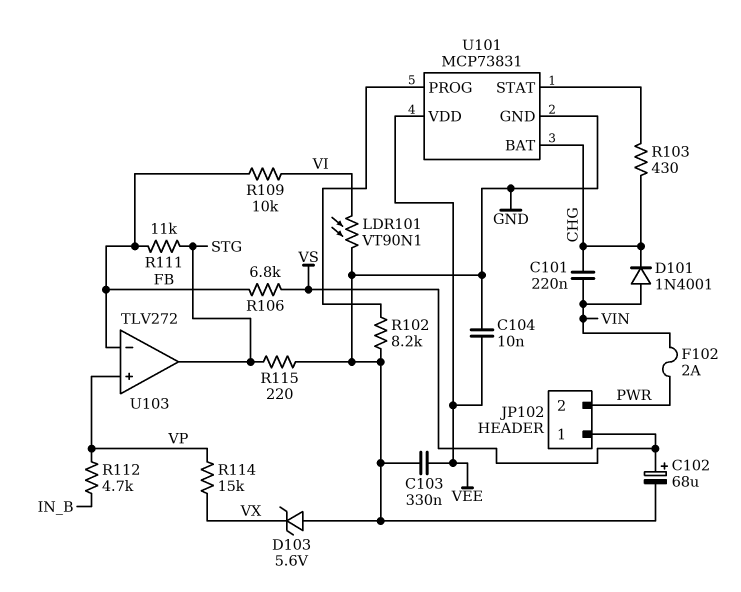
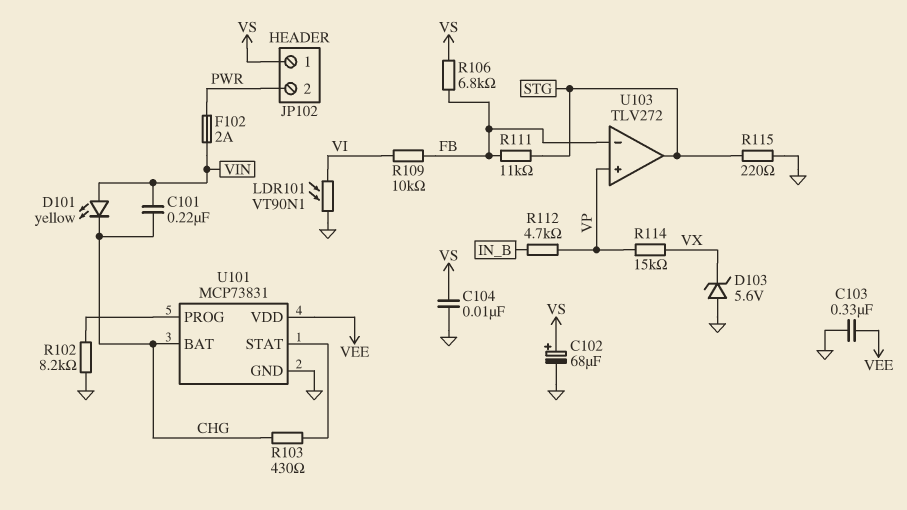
C104: 10nF (GND, VEE) -> 10nF (GND, VS)
D101: diode 1N4001 (A VIN, K CHG) -> LED yellow (A VIN, K CHG)

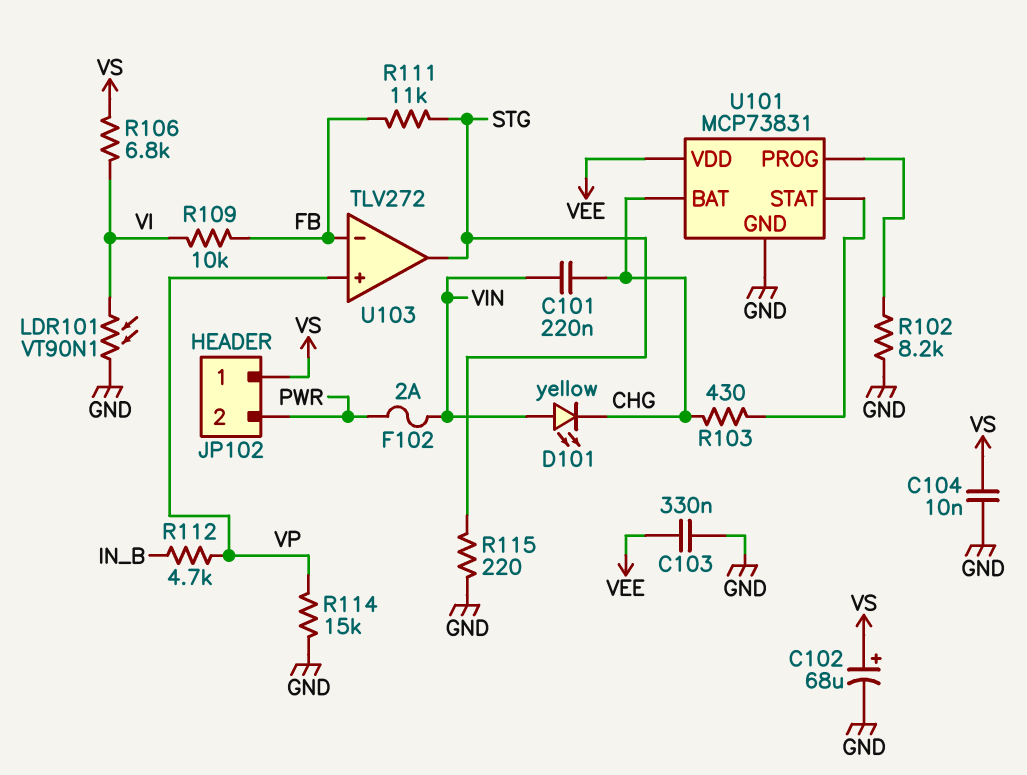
D103: zener 5.6V (A GND, K VX) -> none
R106: 6.8k (FB, VS) -> 6.8k (VI, VS)
R114: 15k (VP, VX) -> 15k (GND, VP)

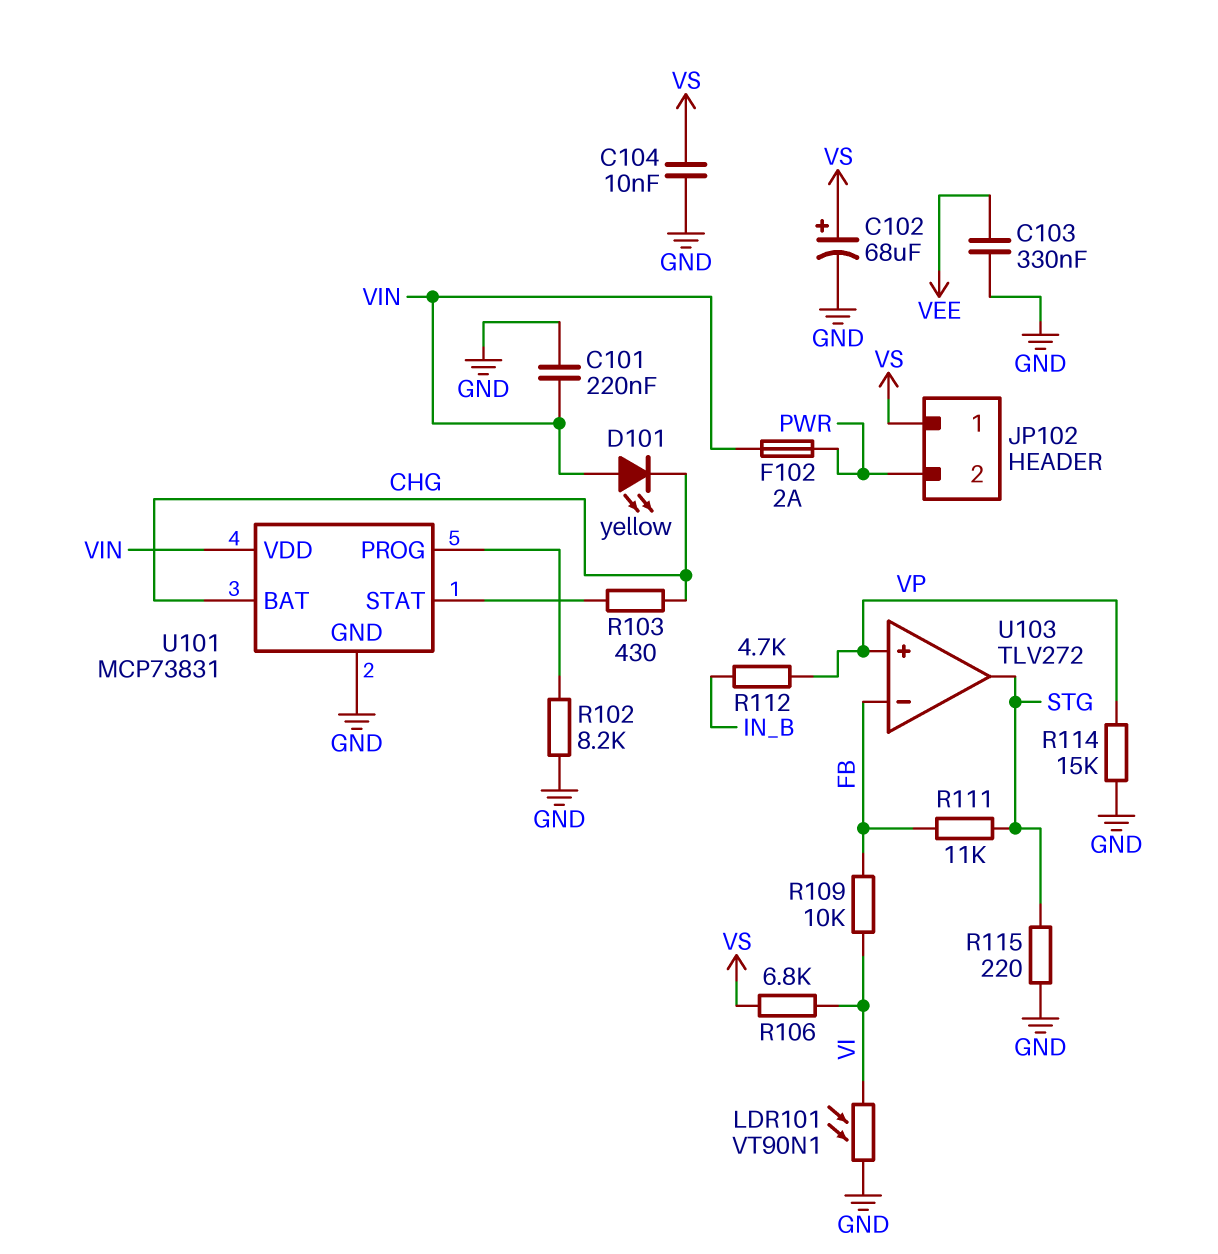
C101: 220nF (CHG, VIN) -> 220nF (GND, VIN)
U101 pin VDD: VEE -> VIN

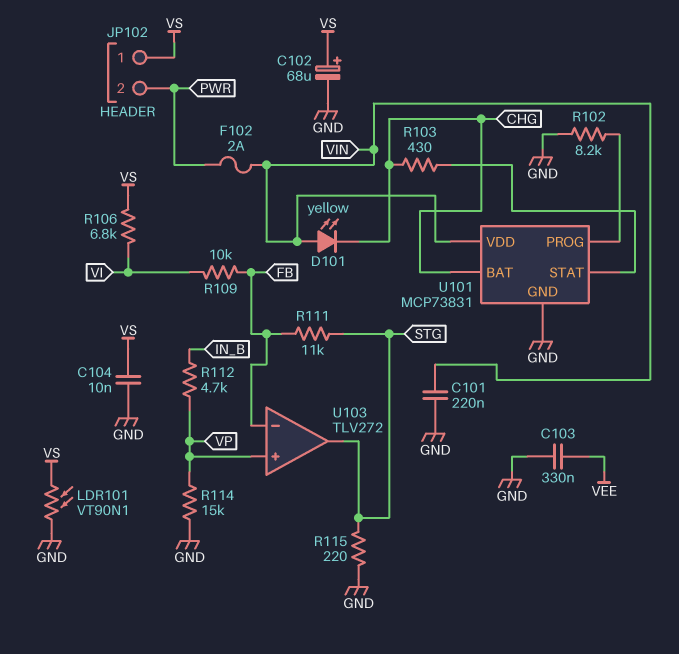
LDR101: VT90N1 (GND, VI) -> VT90N1 (GND, VS)

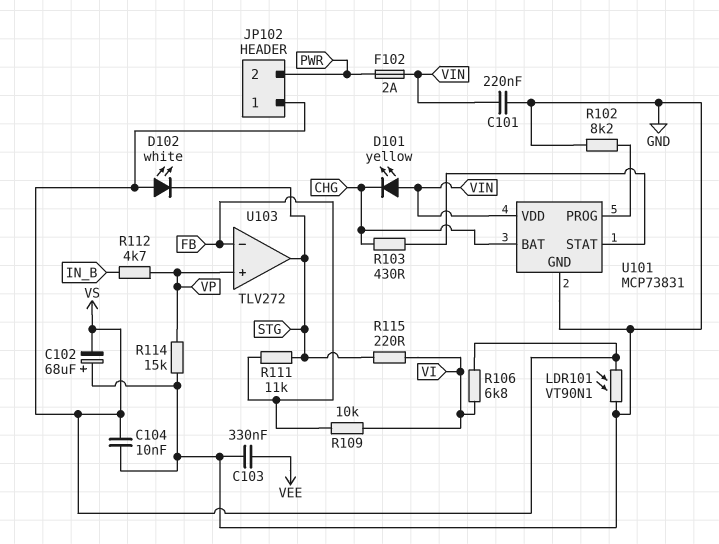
C102: 68uF (plus VS, minus GND) -> 68uF (plus GND, minus VS)
D102: none -> LED white (A VS, K STG)
R115: 220 (GND, STG) -> 220 (STG, VI)

